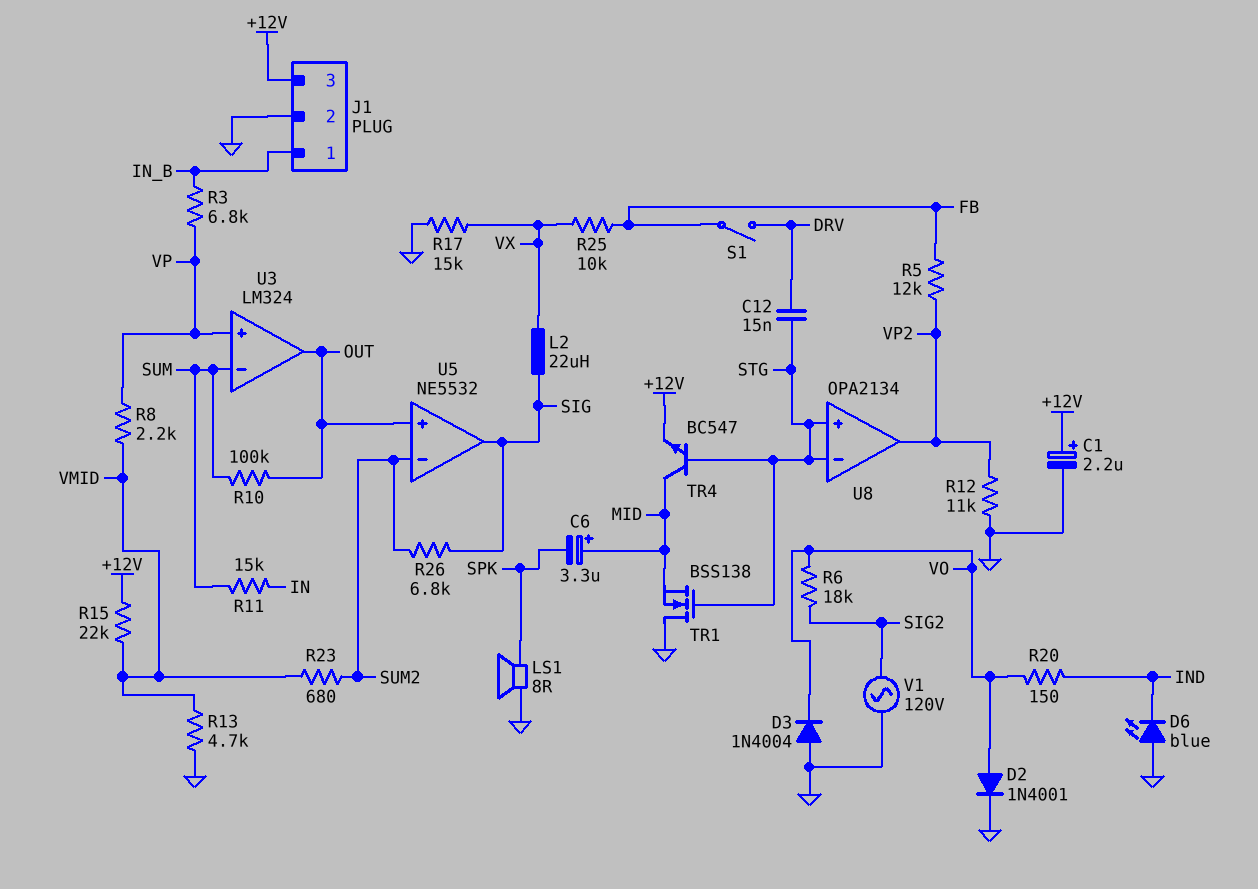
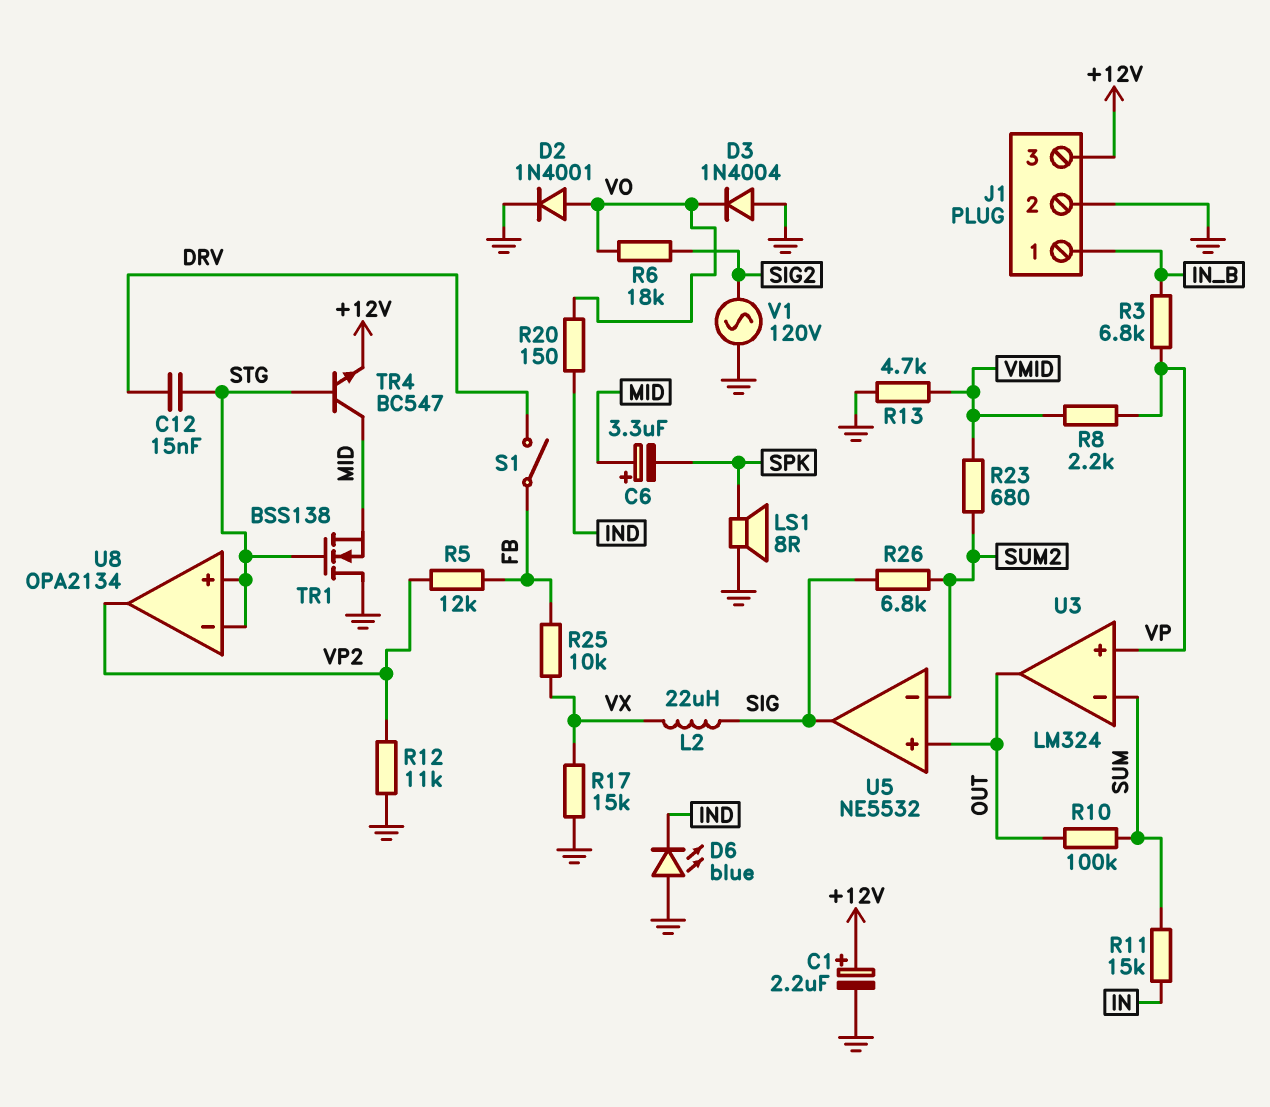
R15: 22k (+12V, VMID) -> none

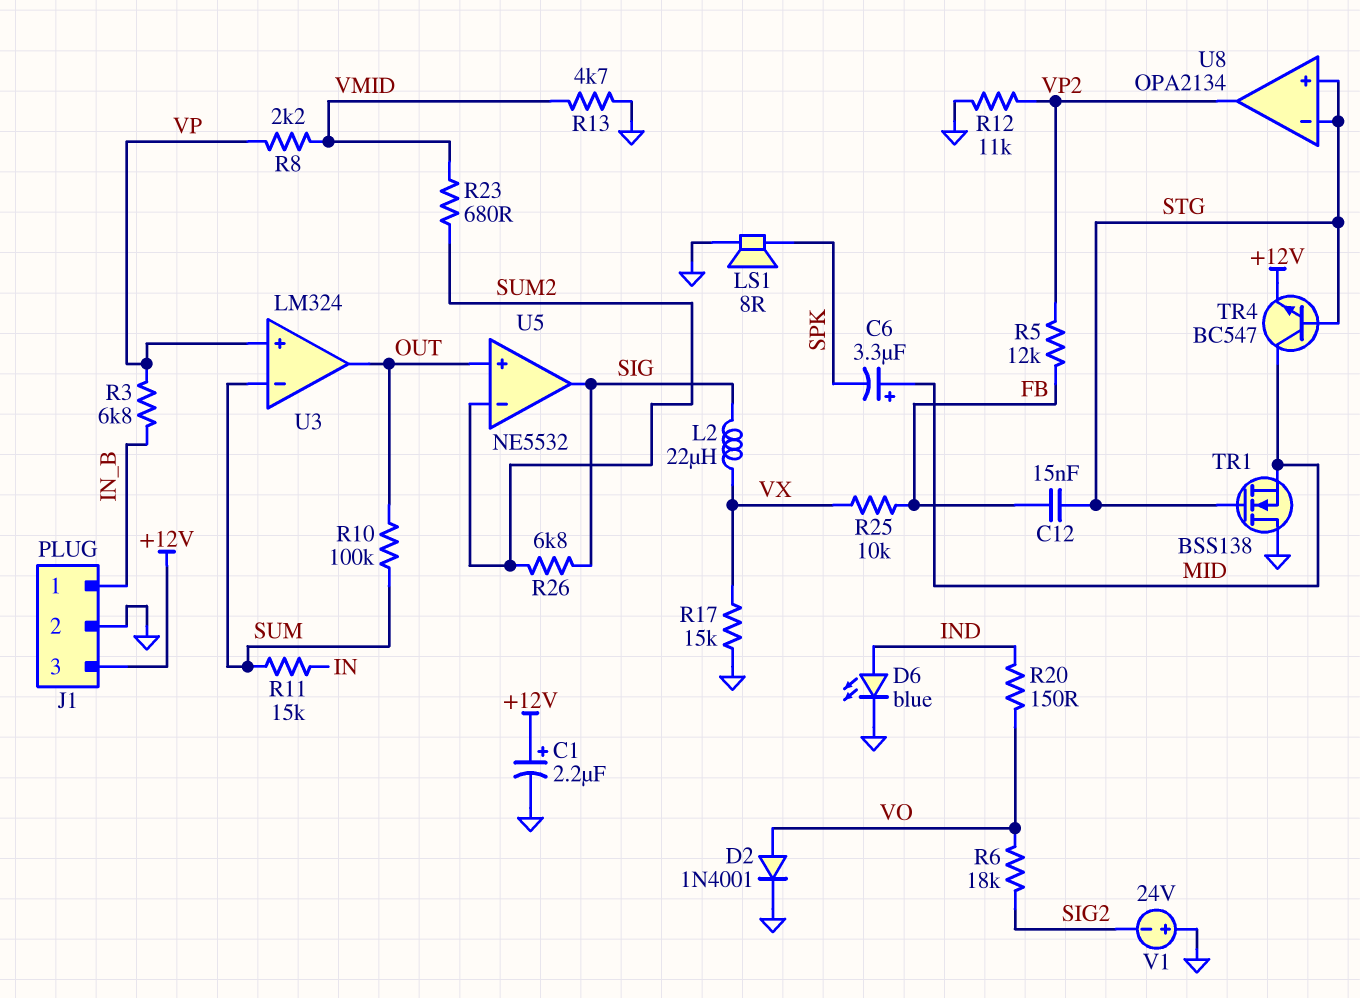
C12: 15nF (DRV, STG) -> 15nF (FB, STG)
D3: diode 1N4004 (A GND, K VO) -> none
D6: LED blue (A GND, K IND) -> LED blue (A IND, K GND)
S1: switch (DRV, FB) -> none
V1: AC 120V (GND, SIG2) -> 24V (plus GND, minus SIG2)

